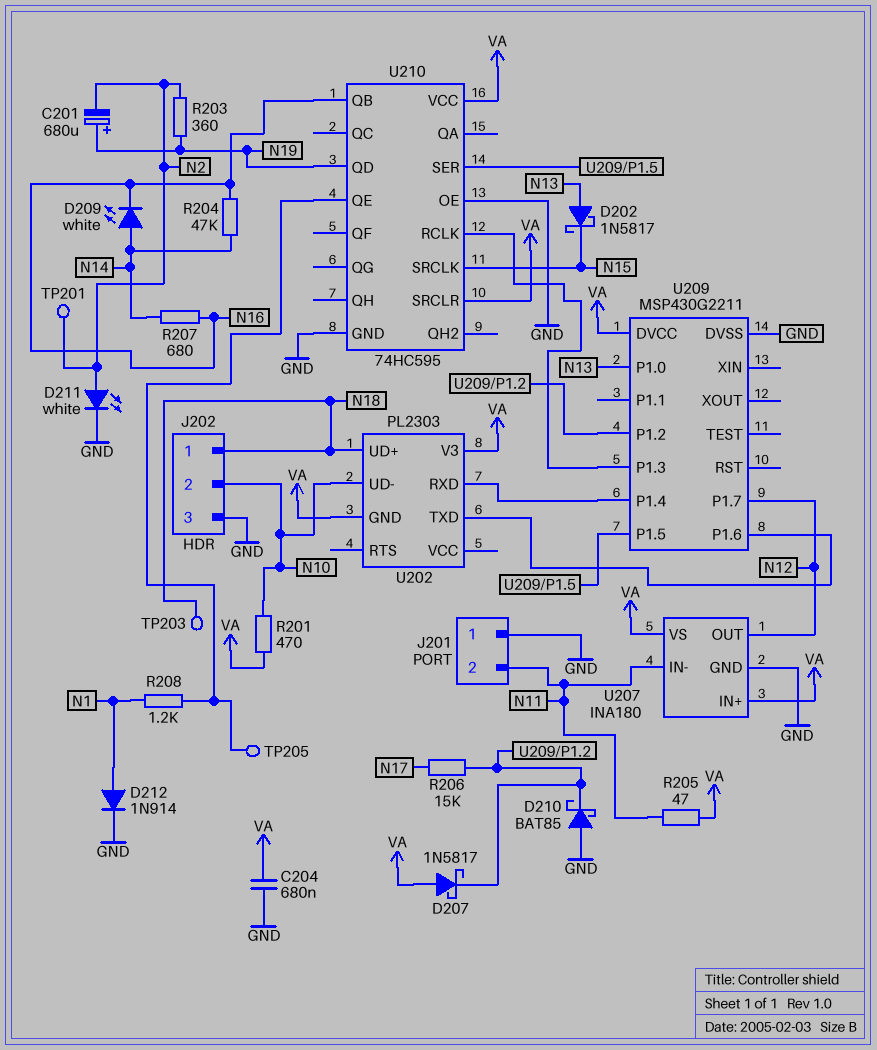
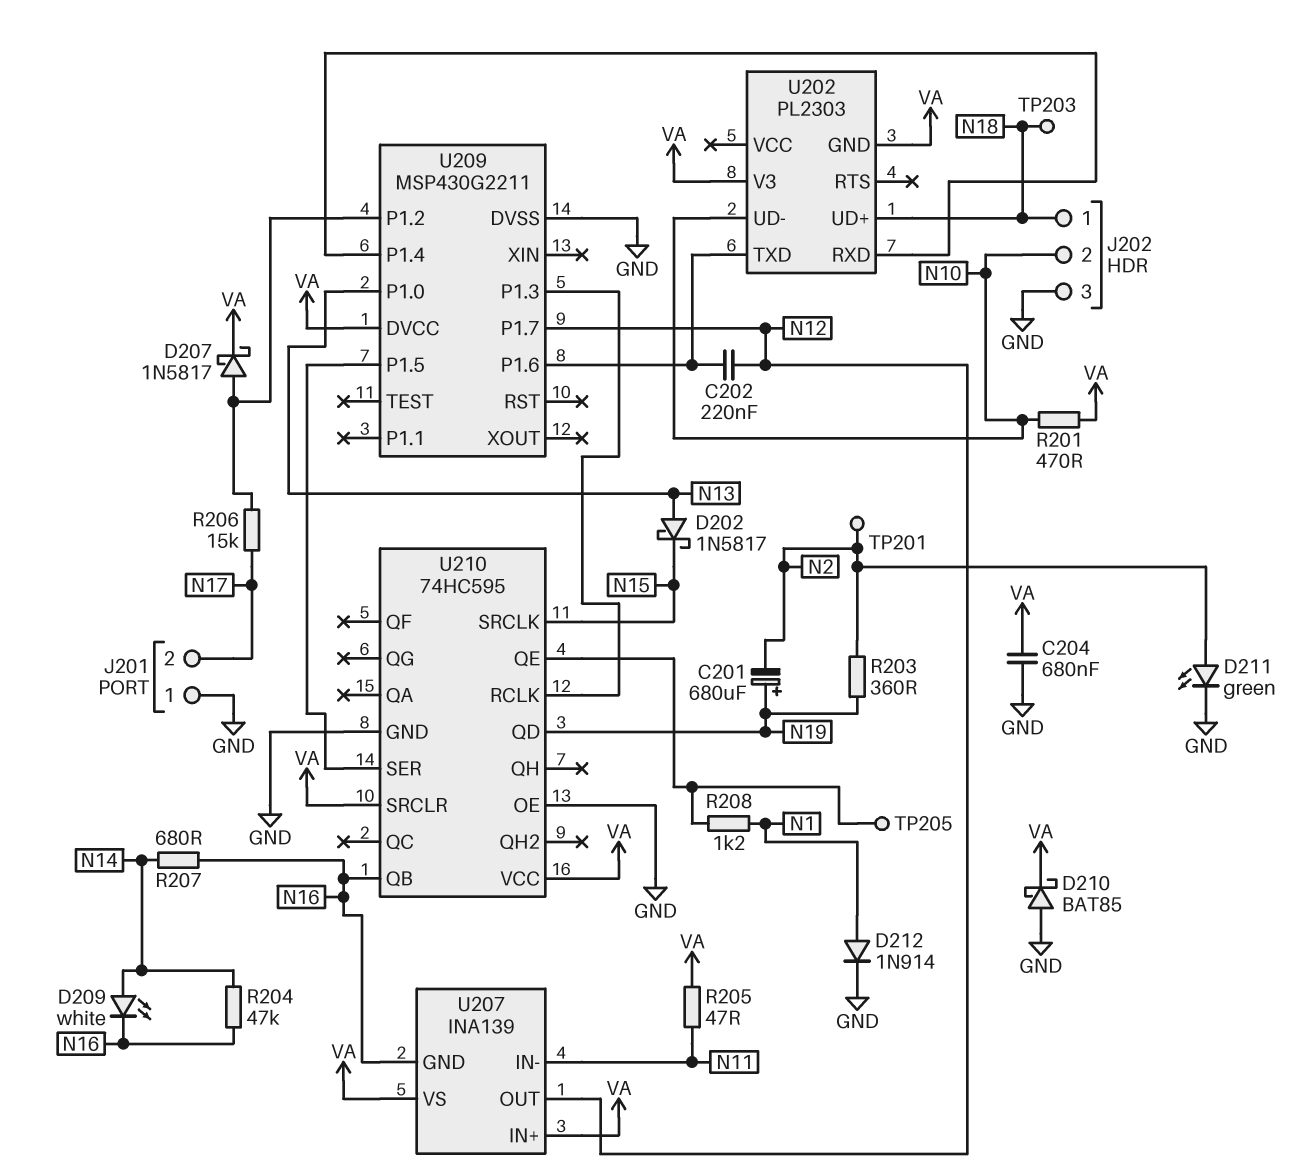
C202: none -> 220nF (N12, U202/TXD)
D207: schottky 1N5817 (A VA, K U209/P1.2) -> schottky 1N5817 (A U209/P1.2, K VA)
D210: schottky BAT85 (A GND, K U209/P1.2) -> schottky BAT85 (A GND, K VA)
D211: LED white (A N2, K GND) -> LED green (A N2, K GND)
J201 pin 2: N11 -> N17
U207: INA180 -> INA139
U207 pin GND: GND -> N16

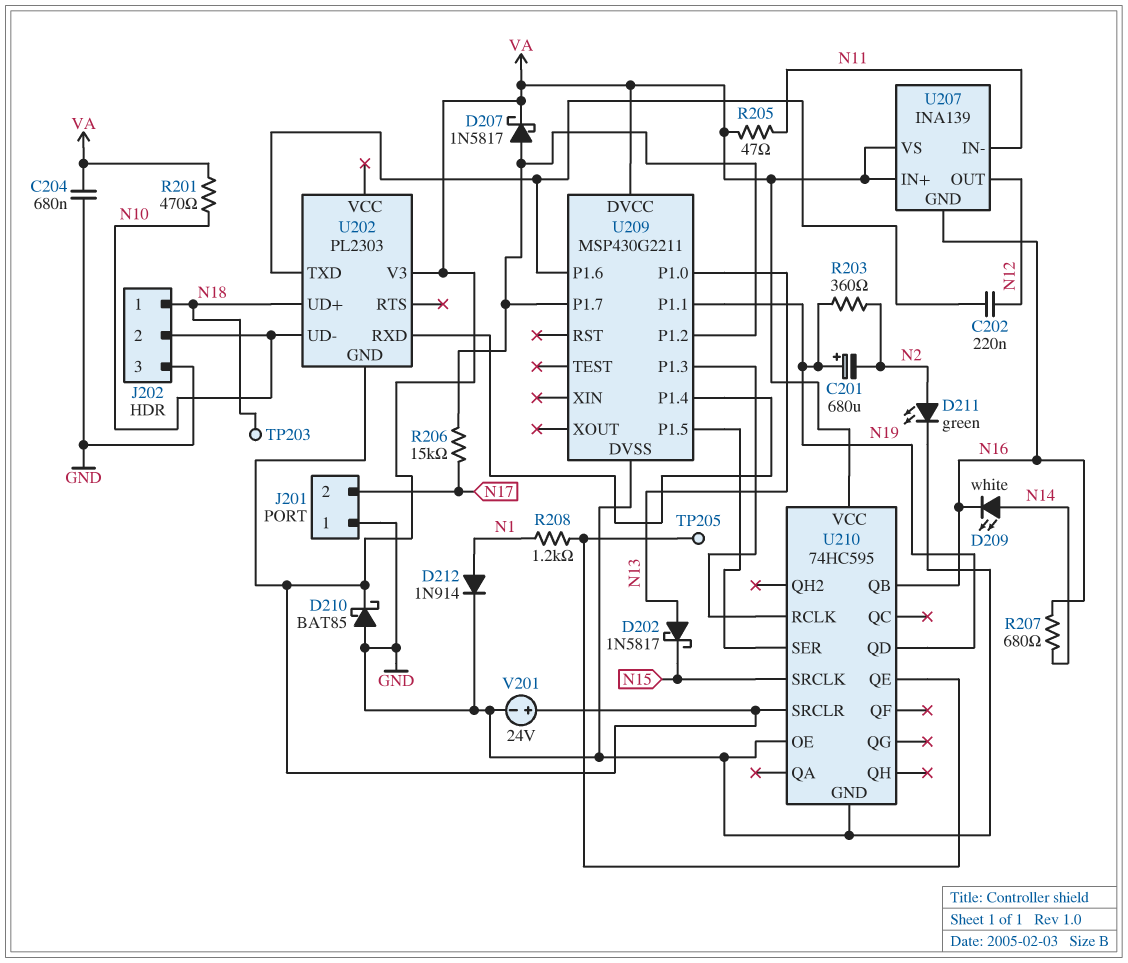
R204: 47k (N14, N16) -> none
TP201: test point (N2) -> none
U209 pin P1.1: none -> N19
U209 pin P1.7: N12 -> U209/P1.2
V201: none -> 24V (plus VA, minus GND)

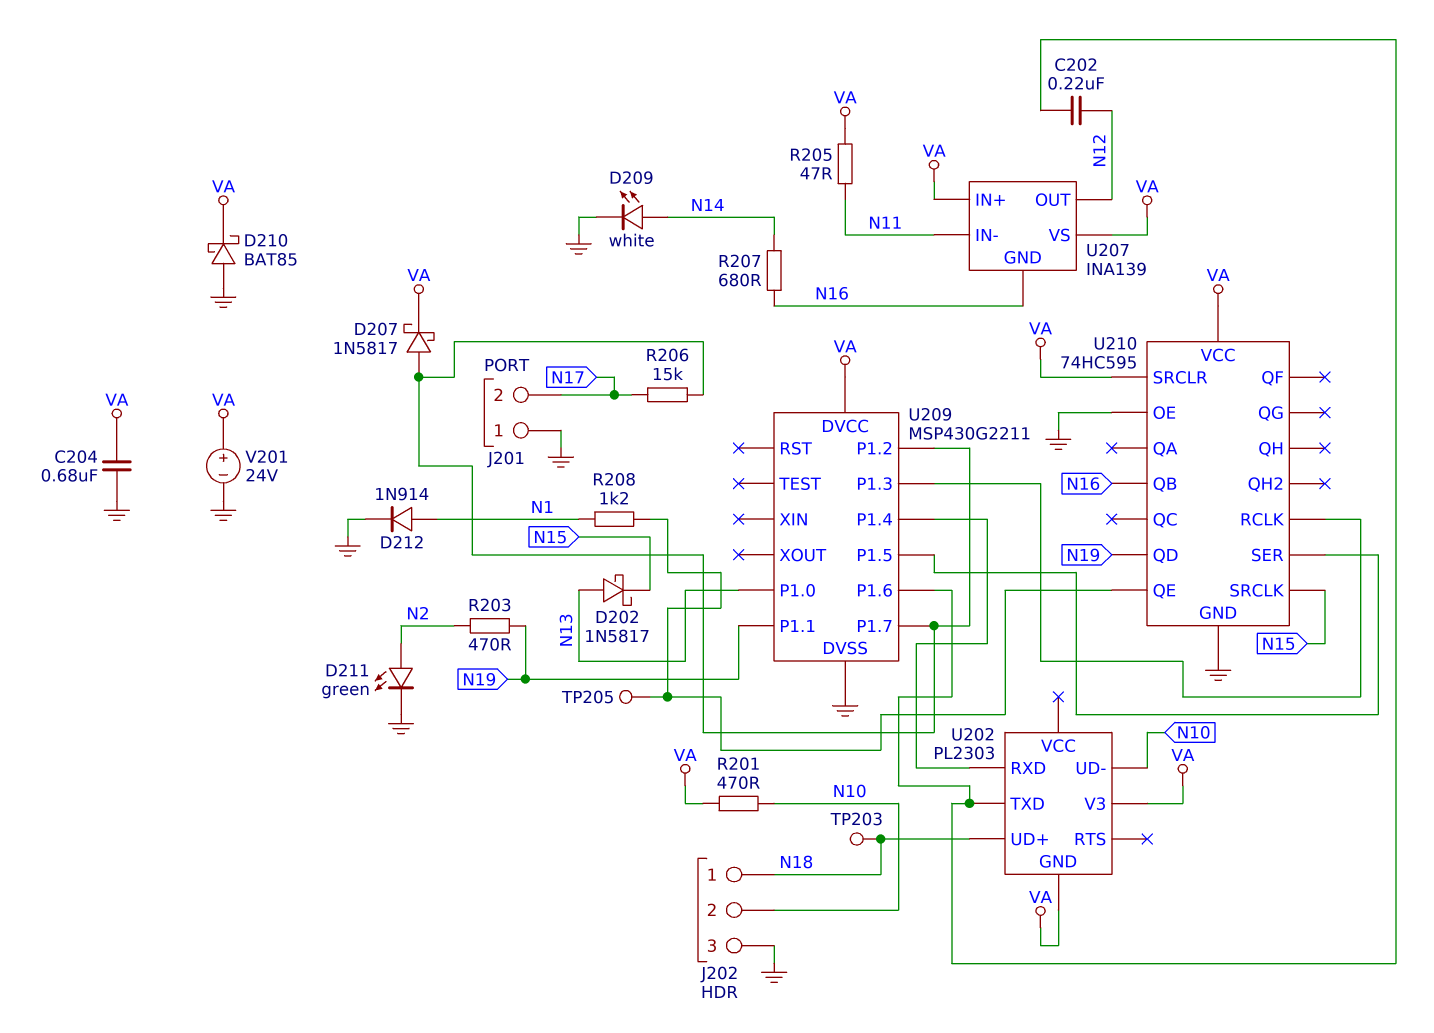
C201: 680uF (plus N19, minus N2) -> none
D209: LED white (A N14, K N16) -> LED white (A N14, K GND)
R203: 360 (N2, N19) -> 470 (N2, N19)

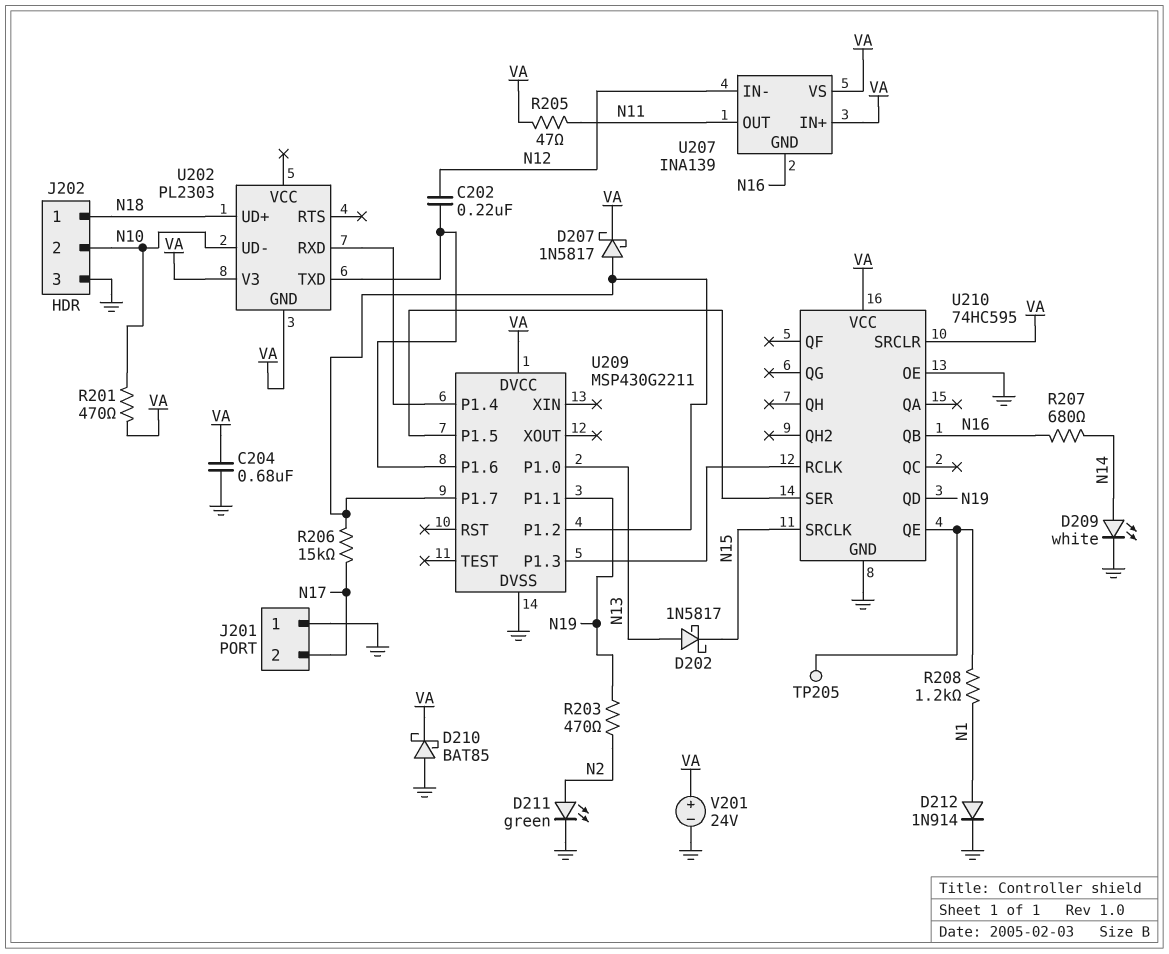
TP203: test point (N18) -> none
U207 pin IN-: N11 -> N12
U207 pin OUT: N12 -> N11

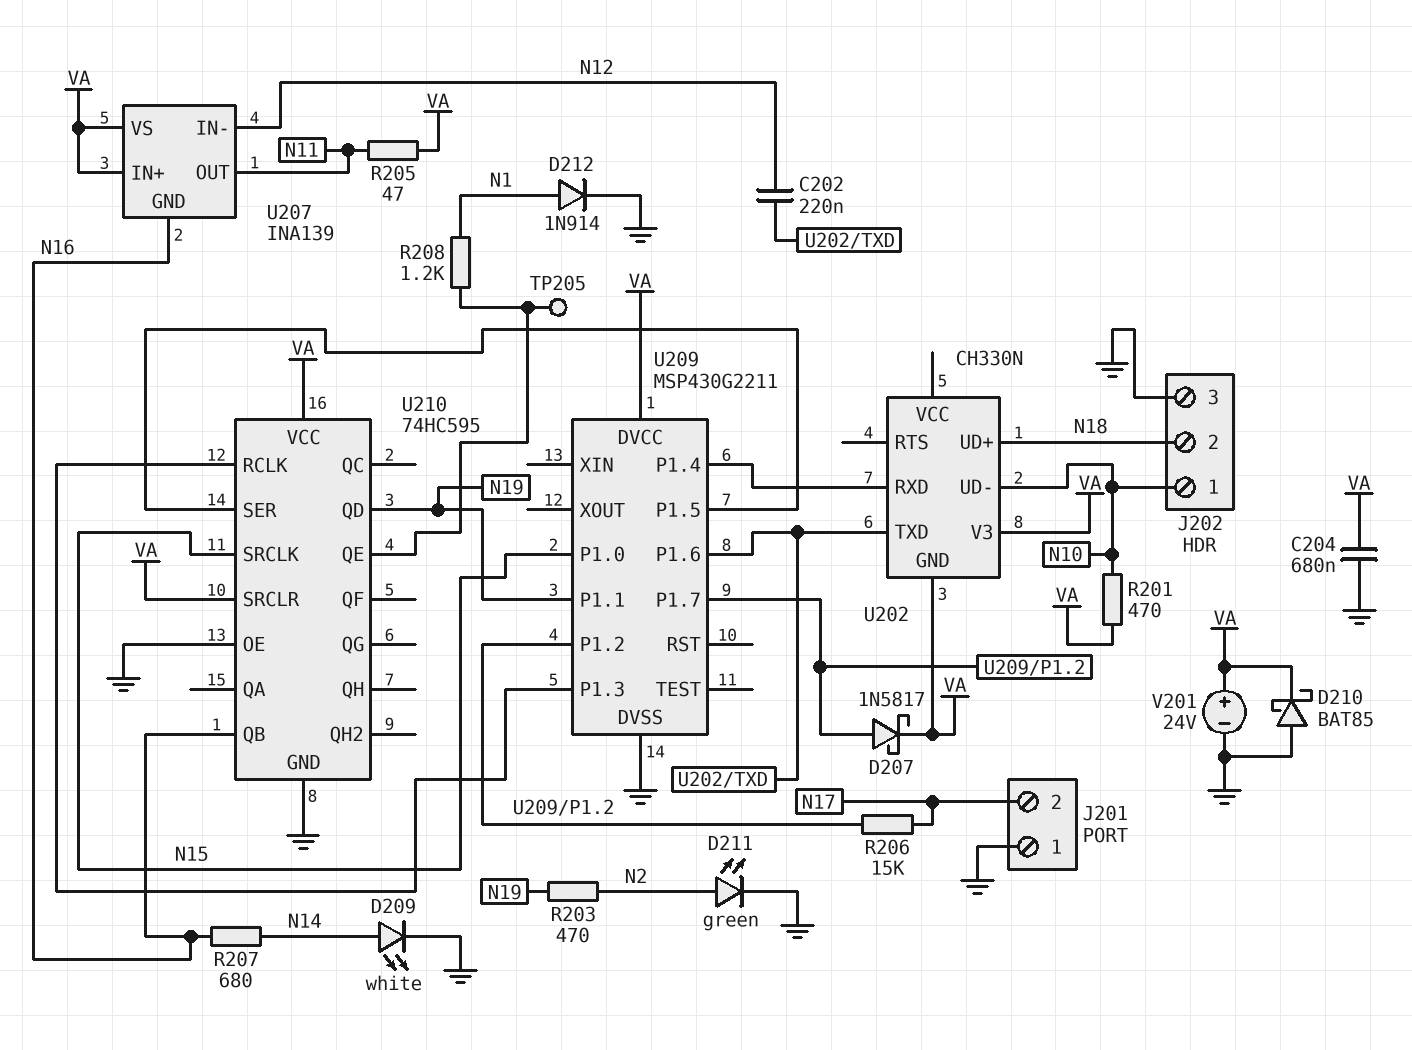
D202: schottky 1N5817 (A N13, K N15) -> none
J202 pin 1: N18 -> N10
J202 pin 2: N10 -> N18
U202: PL2303 -> CH330N
U209 pin P1.0: N13 -> N15

